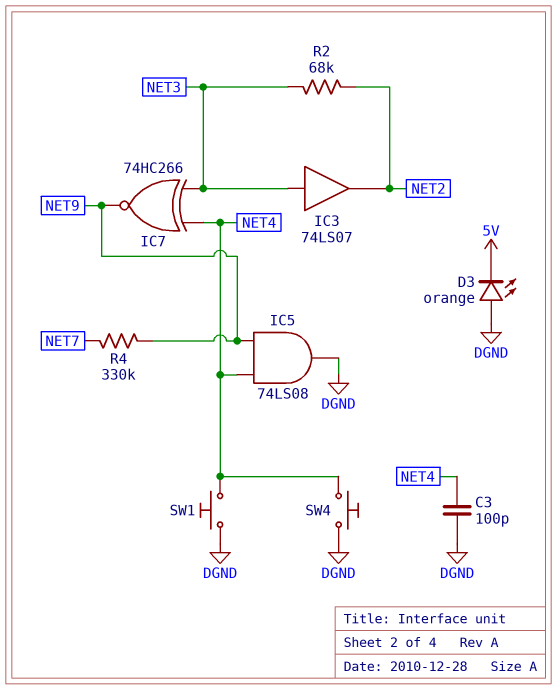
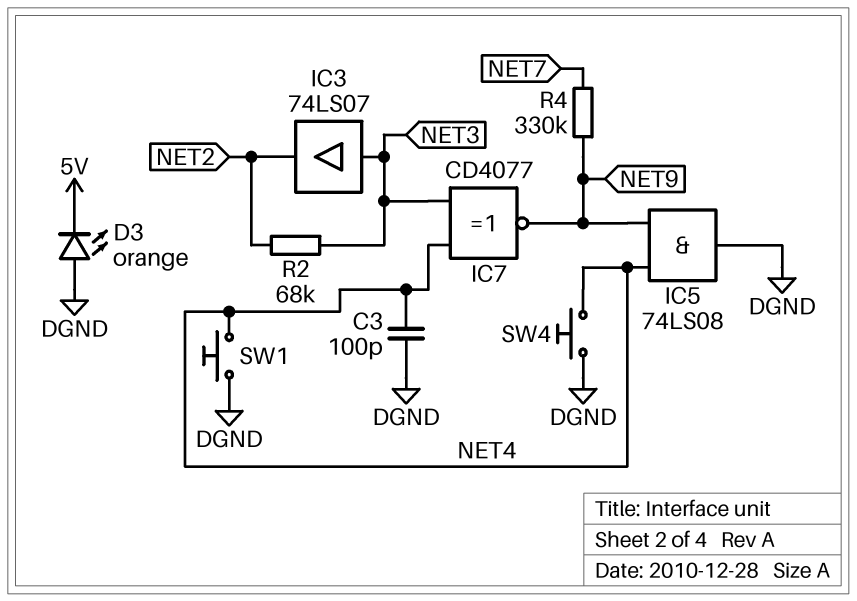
IC7: XNOR 74HC266 (in NET3, in NET4, out NET9) -> XNOR CD4077 (in NET3, in NET4, out NET9)

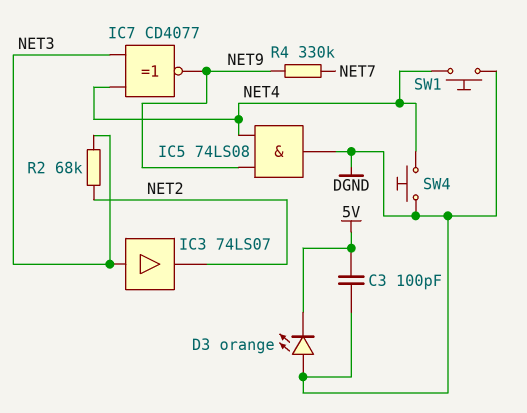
C3: 100pF (DGND, NET4) -> 100pF (5V, DGND)

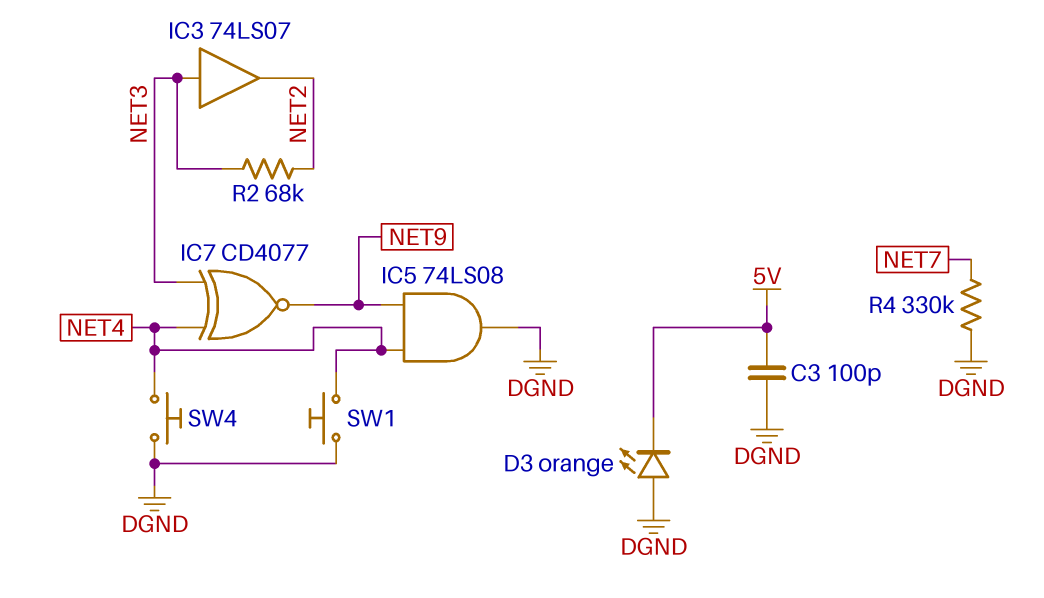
R4: 330k (NET7, NET9) -> 330k (DGND, NET7)

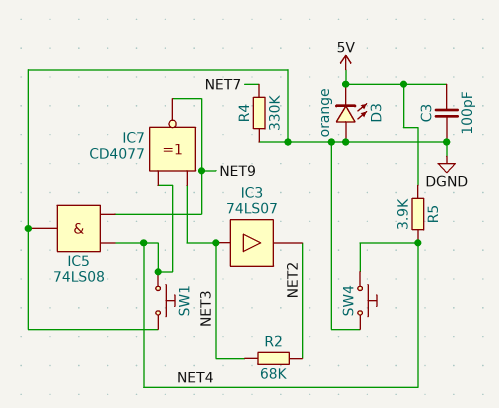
R5: none -> 3.9k (5V, NET4)

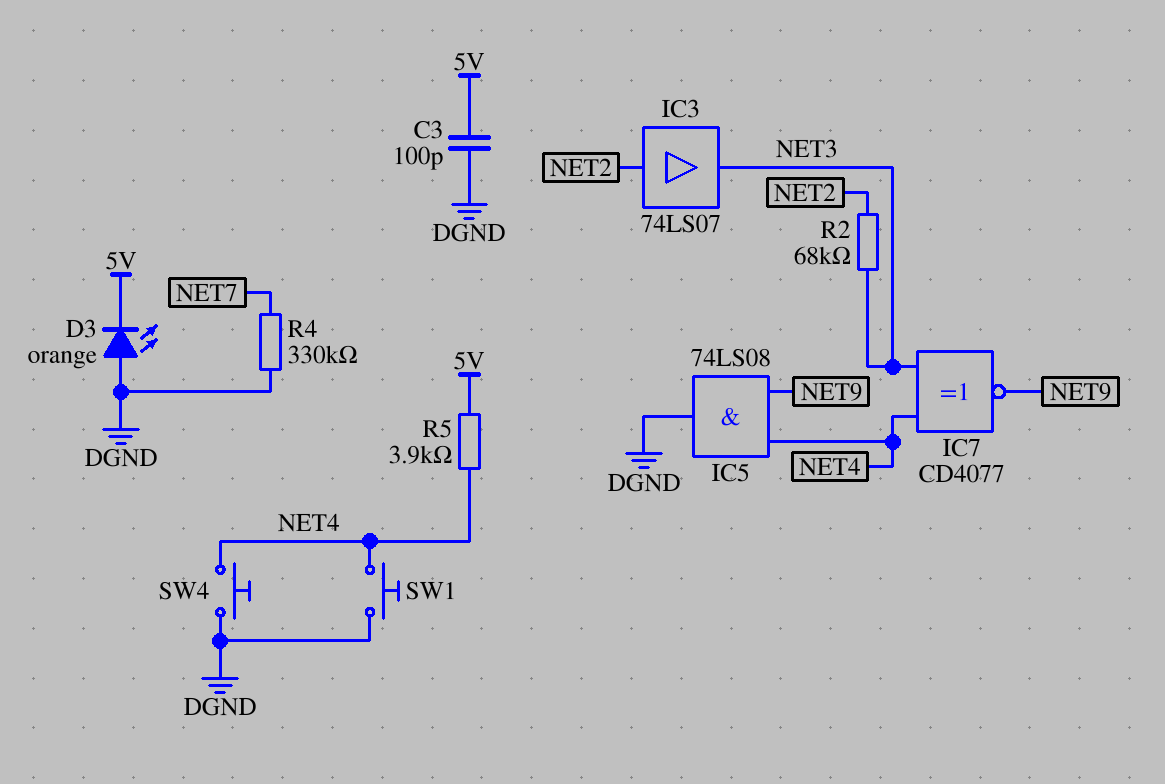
IC3: buffer 74LS07 (in NET3, out NET2) -> buffer 74LS07 (in NET2, out NET3)

